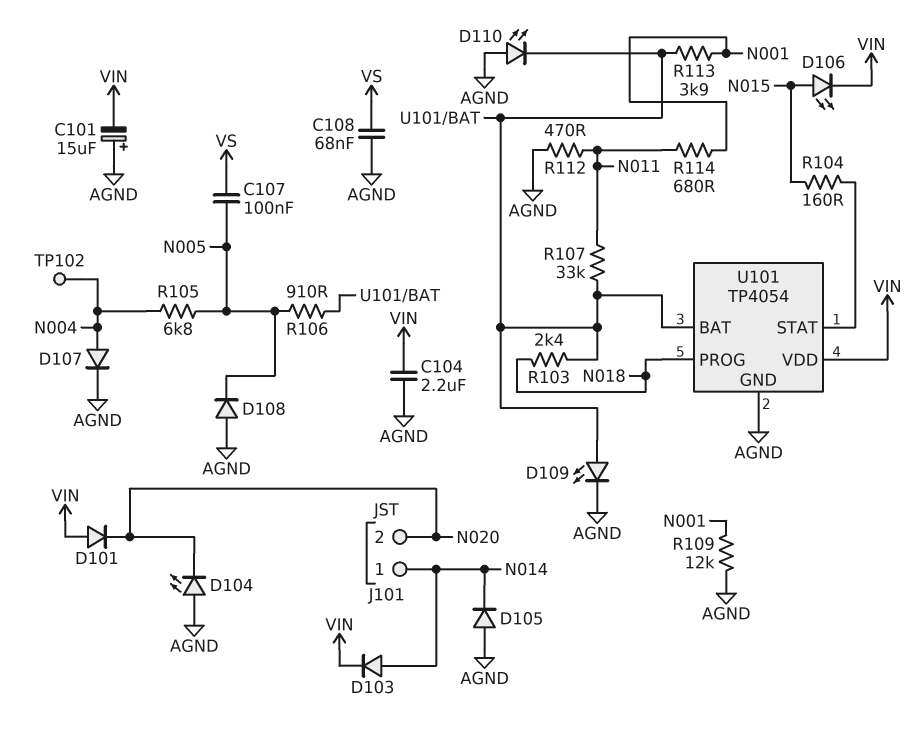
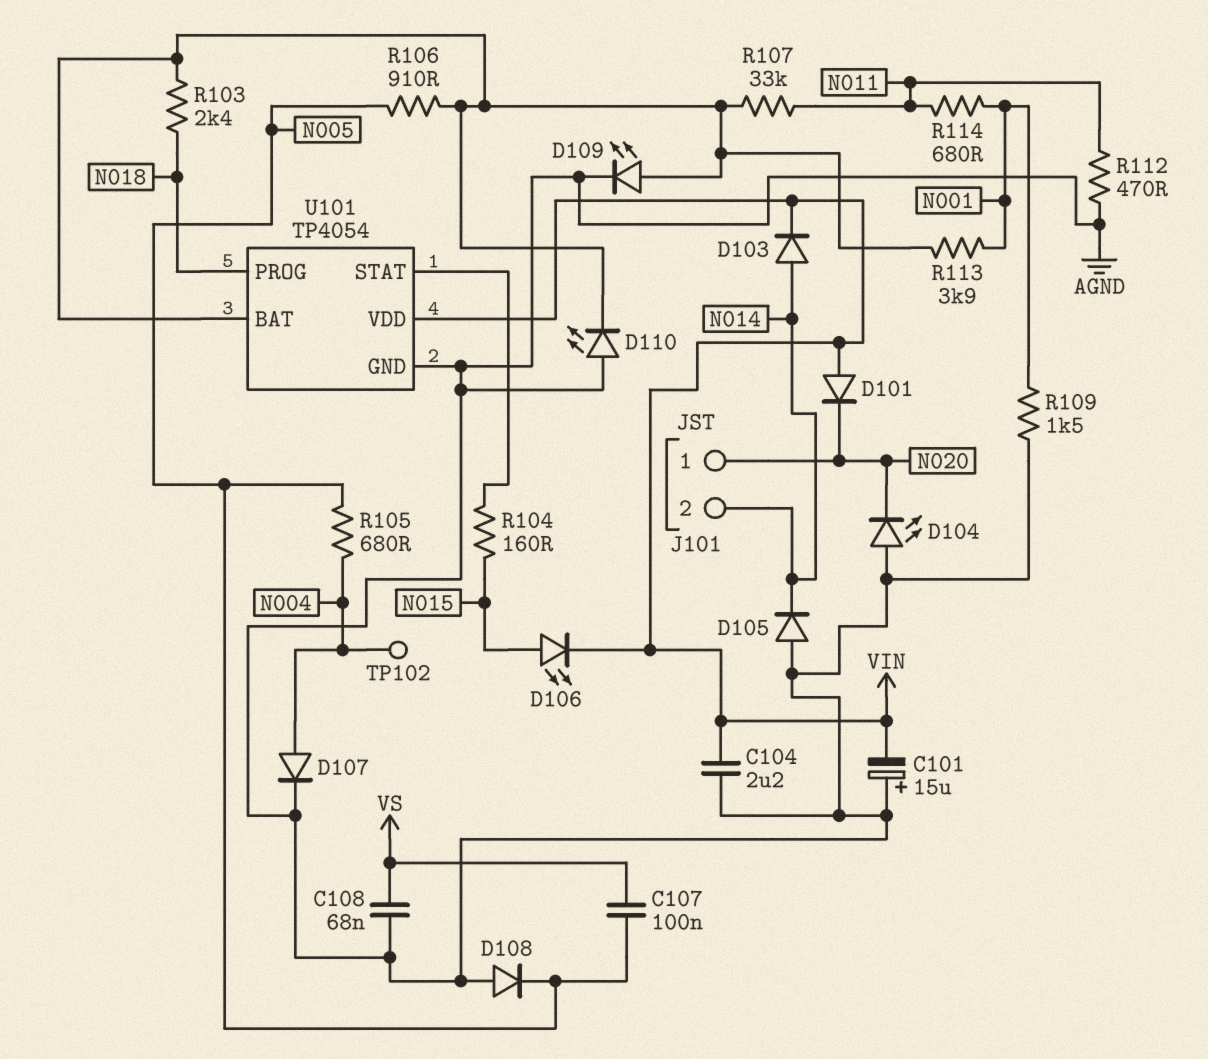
J101 pin 1: N014 -> N020
J101 pin 2: N020 -> N014
R105: 6.8k (N004, N005) -> 680 (N004, N005)
R109: 12k (AGND, N001) -> 1.5k (AGND, N001)

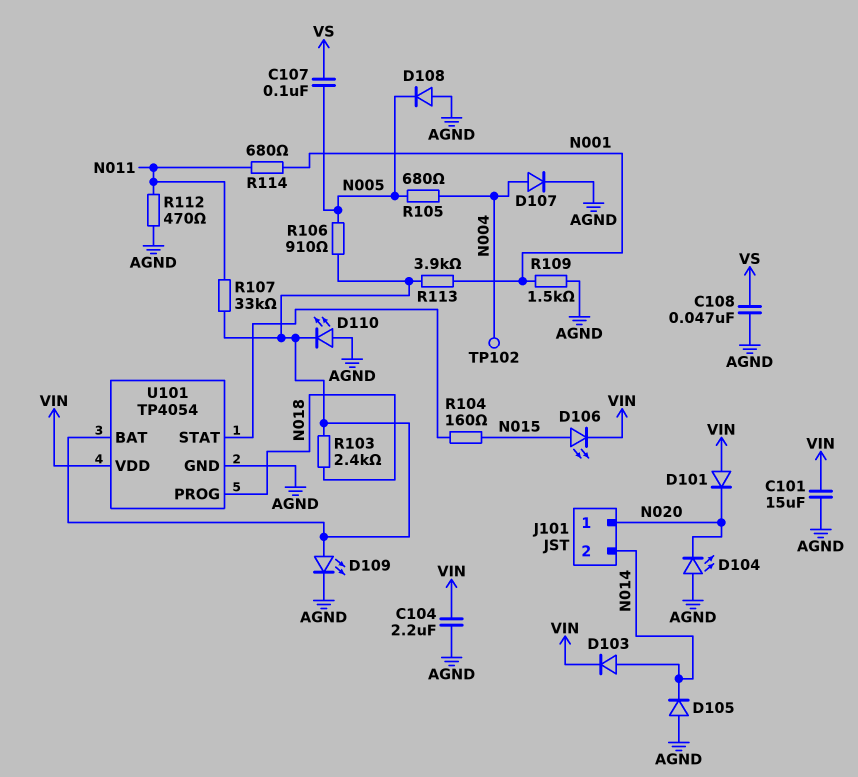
C101: 15uF (plus AGND, minus VIN) -> 15uF (AGND, VIN)
C108: 68nF (AGND, VS) -> 47nF (AGND, VS)

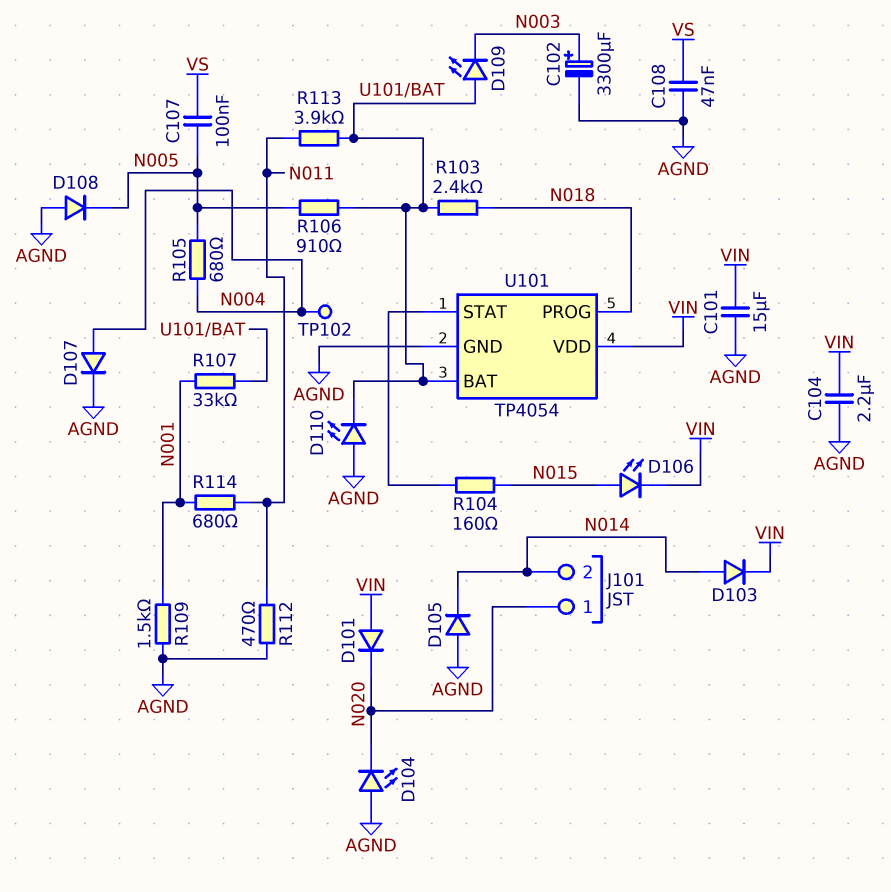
C102: none -> 3300uF (plus N003, minus AGND)
D109: LED (A U101/BAT, K AGND) -> LED (A U101/BAT, K N003)
R107: 33k (N011, U101/BAT) -> 33k (N001, U101/BAT)
R113: 3.9k (N001, U101/BAT) -> 3.9k (N011, U101/BAT)

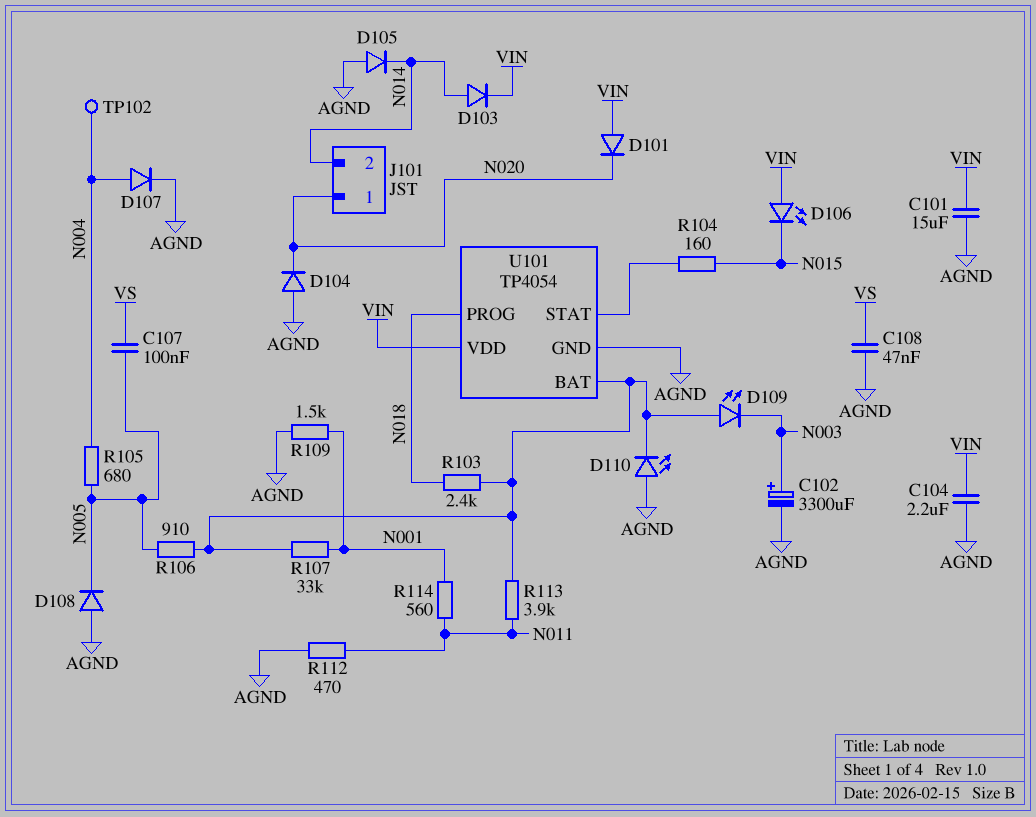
D104: LED (A AGND, K N020) -> diode (A AGND, K N020)
D106: LED (A N015, K VIN) -> LED (A VIN, K N015)
R114: 680 (N001, N011) -> 560 (N001, N011)

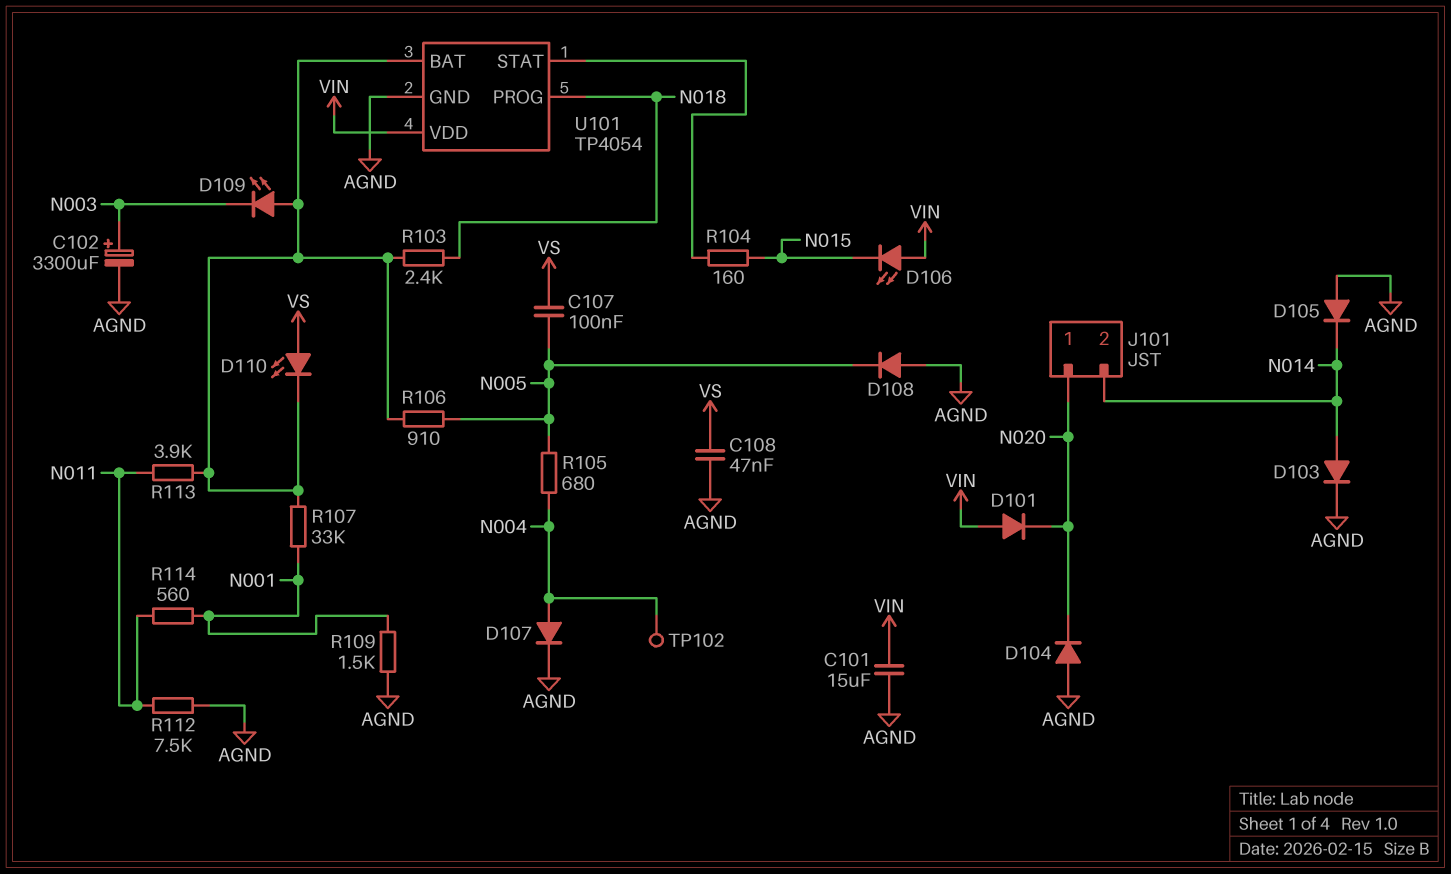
C104: 2.2uF (AGND, VIN) -> none
D103: diode (A N014, K VIN) -> diode (A N014, K AGND)
D110: LED (A AGND, K U101/BAT) -> LED (A VS, K U101/BAT)
R112: 470 (AGND, N011) -> 7.5k (AGND, N011)

